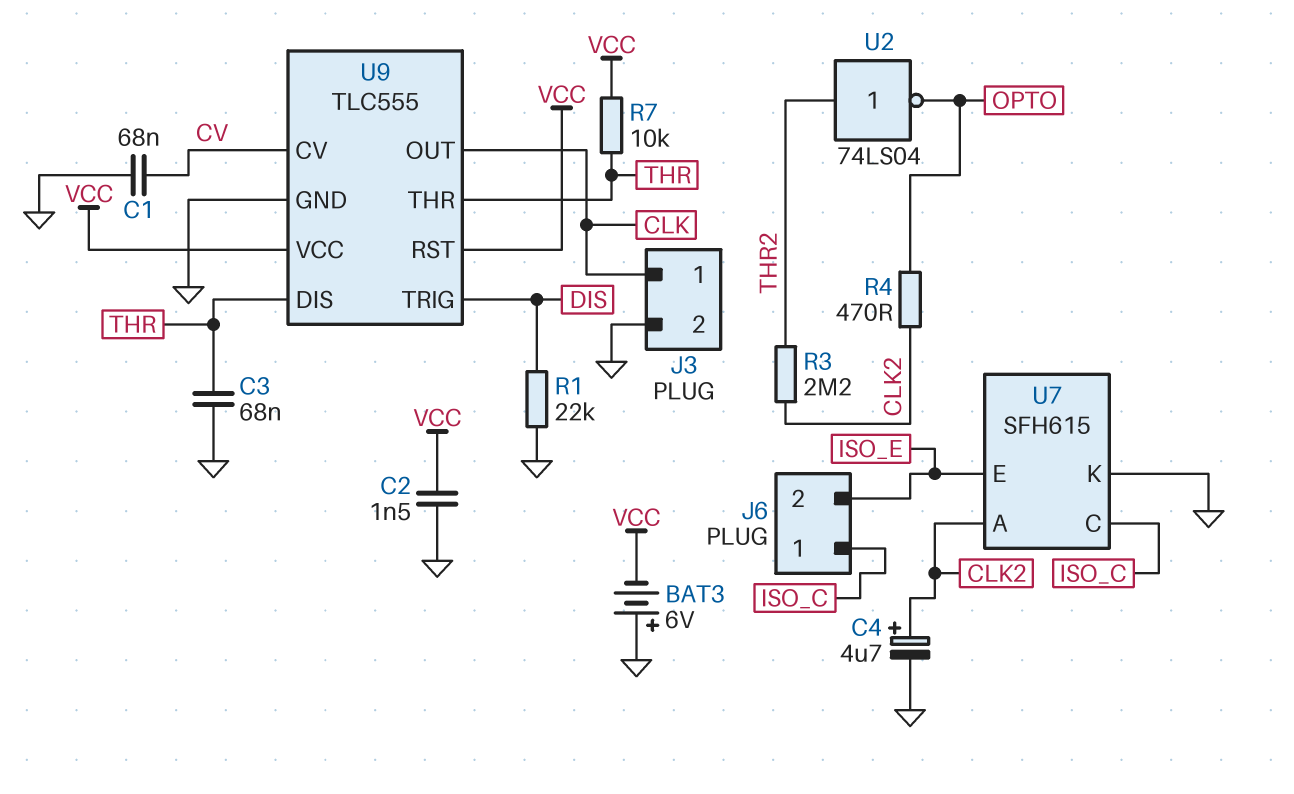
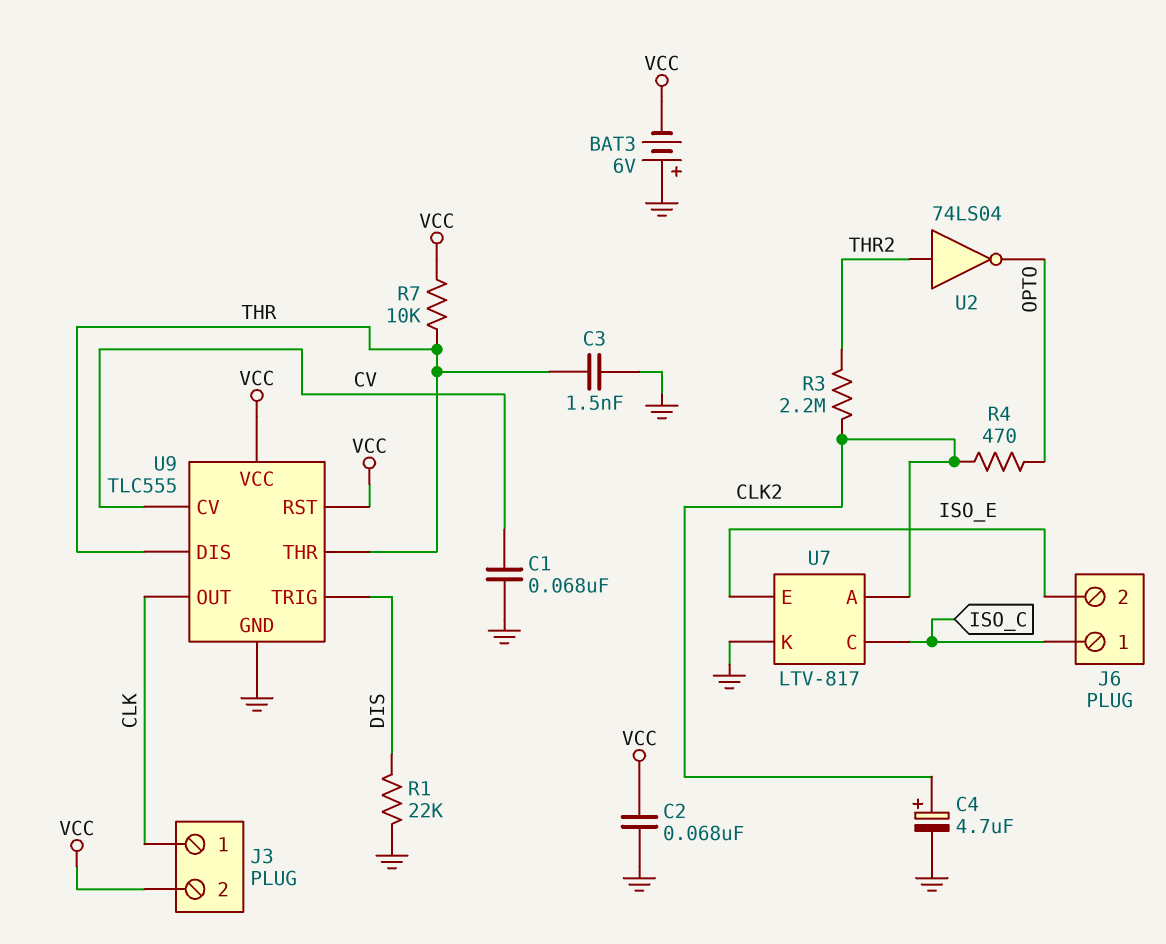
C2: 1.5nF (GND, VCC) -> 68nF (GND, VCC)
C3: 68nF (GND, THR) -> 1.5nF (GND, THR)
J3 pin 2: GND -> VCC
U7: SFH615 -> LTV-817

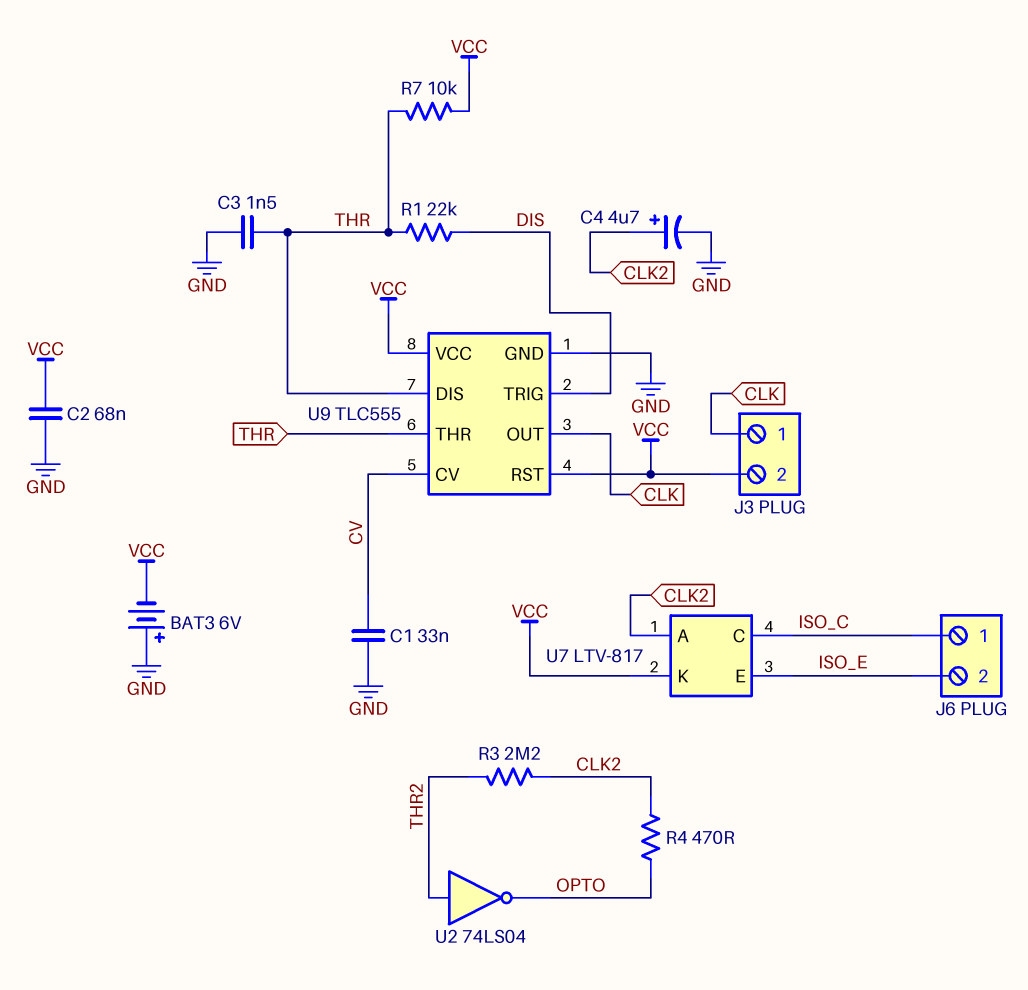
C1: 68nF (CV, GND) -> 33nF (CV, GND)
R1: 22k (DIS, GND) -> 22k (DIS, THR)
U7 pin K: GND -> VCC

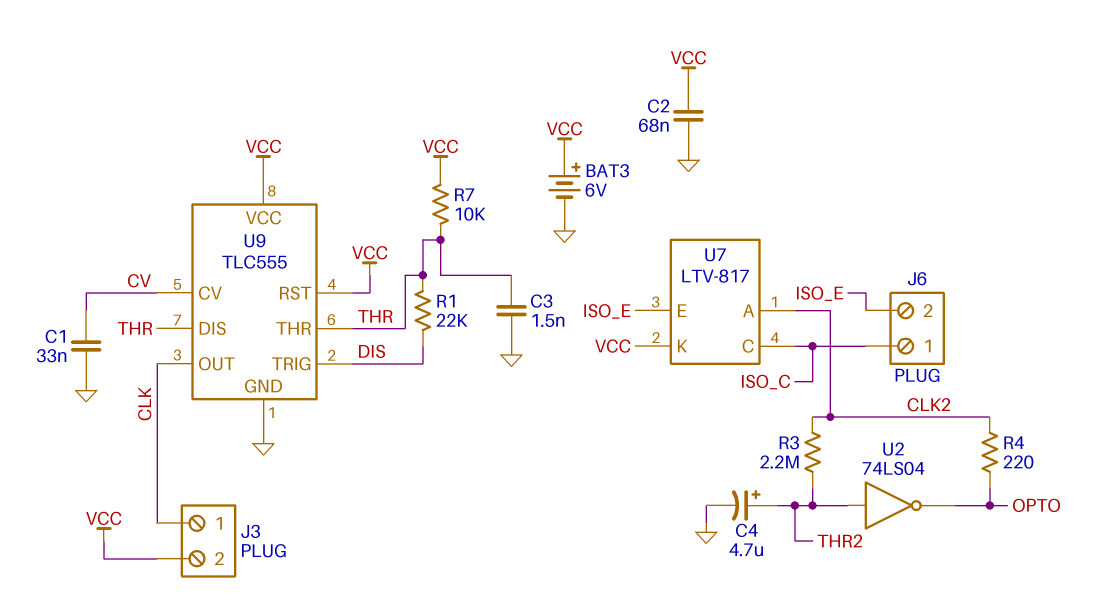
BAT3: 6V (plus GND, minus VCC) -> 6V (plus VCC, minus GND)
C4: 4.7uF (plus CLK2, minus GND) -> 4.7uF (plus THR2, minus GND)
R4: 470 (CLK2, OPTO) -> 220 (CLK2, OPTO)

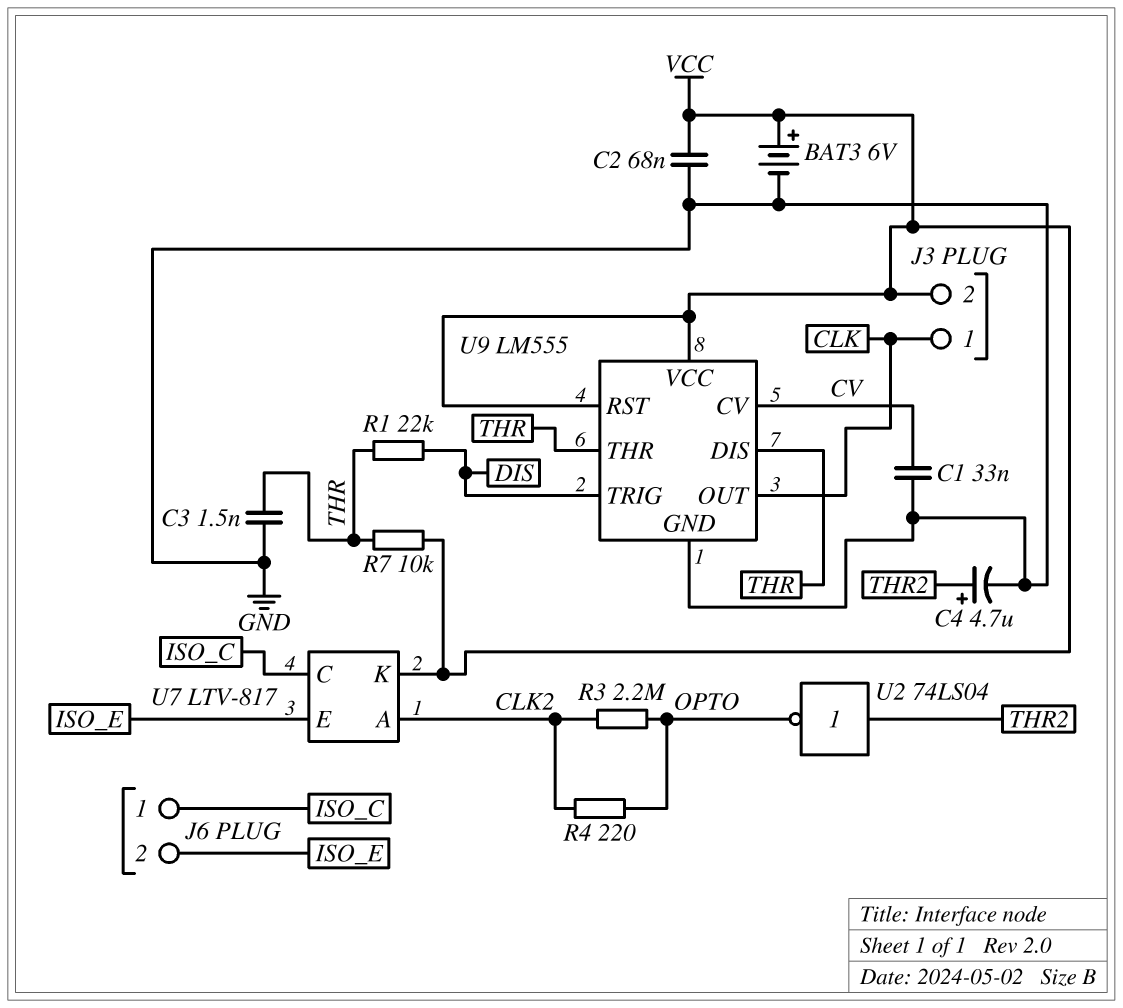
R3: 2.2M (CLK2, THR2) -> 2.2M (CLK2, OPTO)
U9: TLC555 -> LM555

